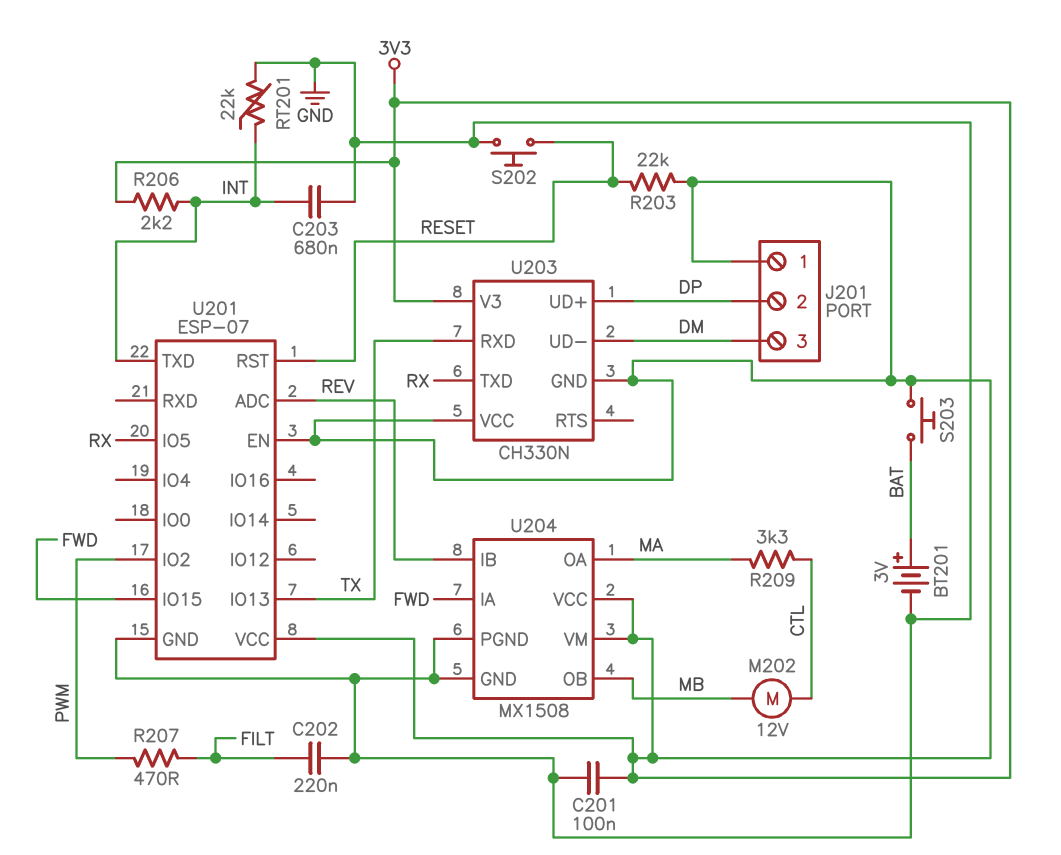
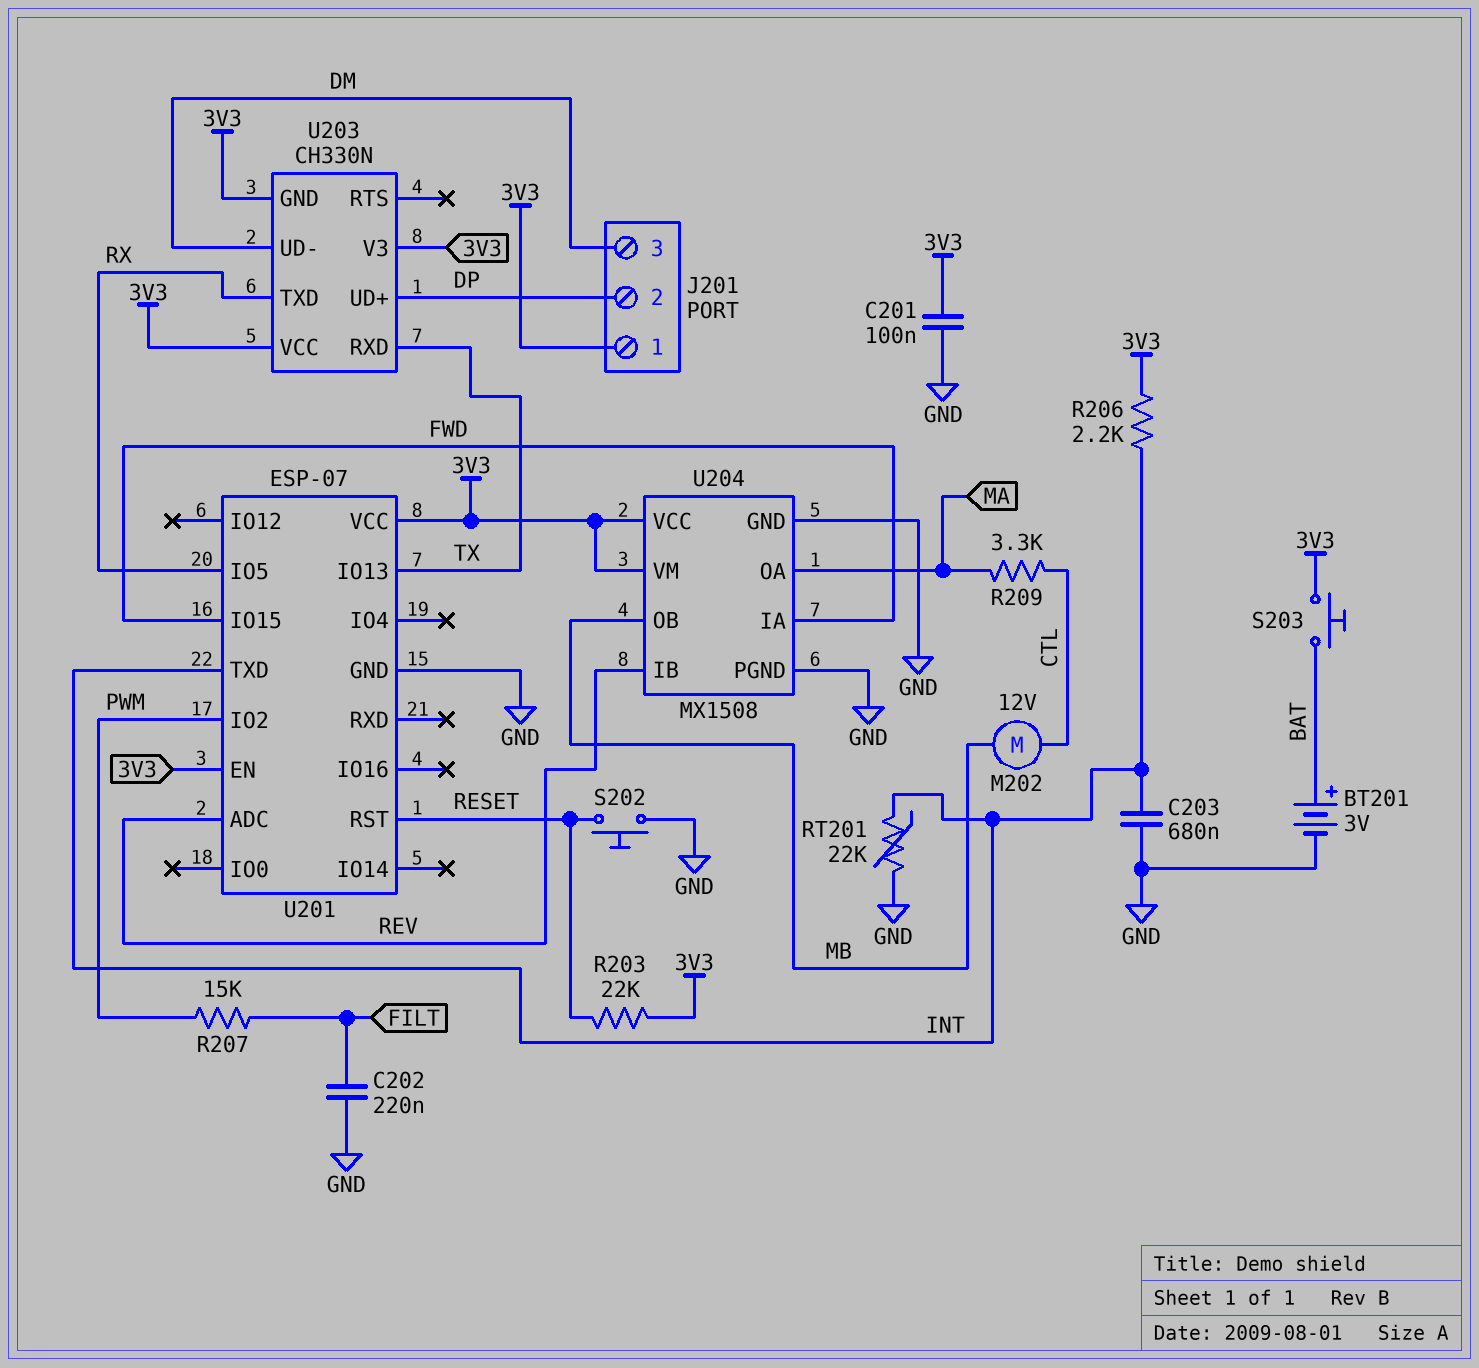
R207: 470 (FILT, PWM) -> 15k (FILT, PWM)

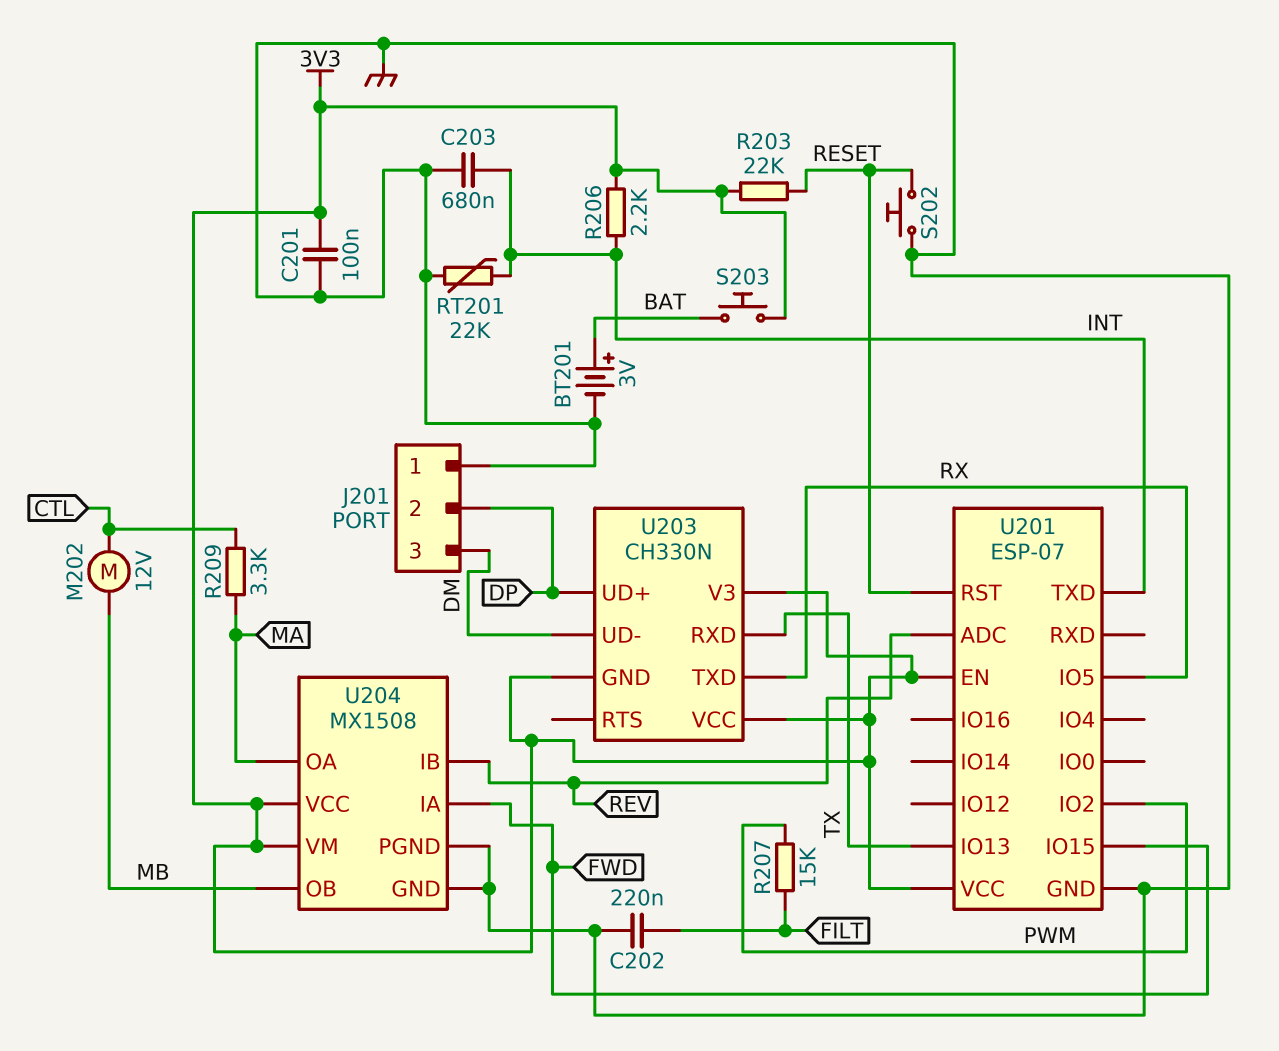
J201 pin 1: 3V3 -> GND

